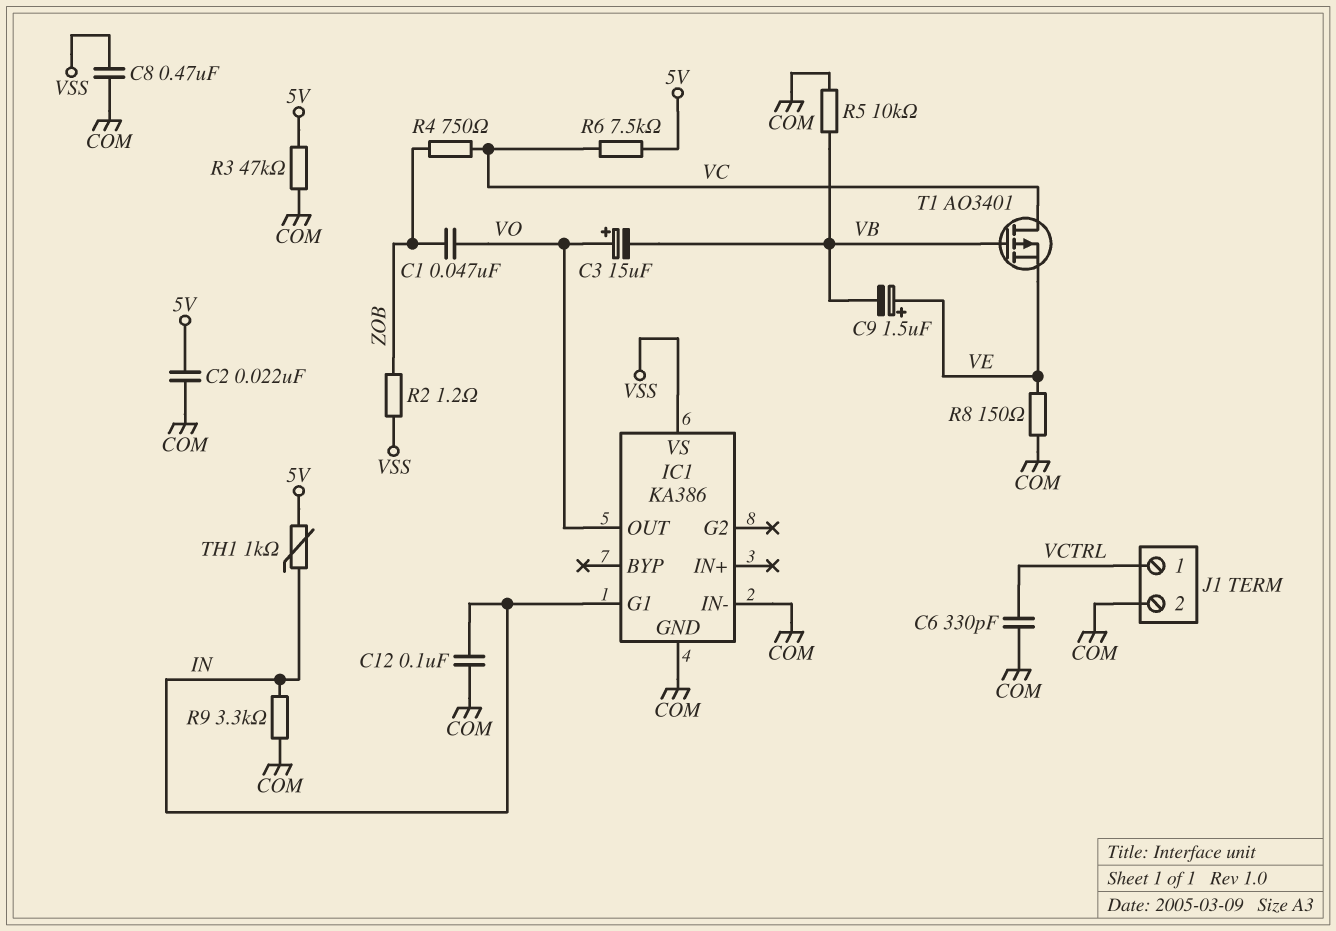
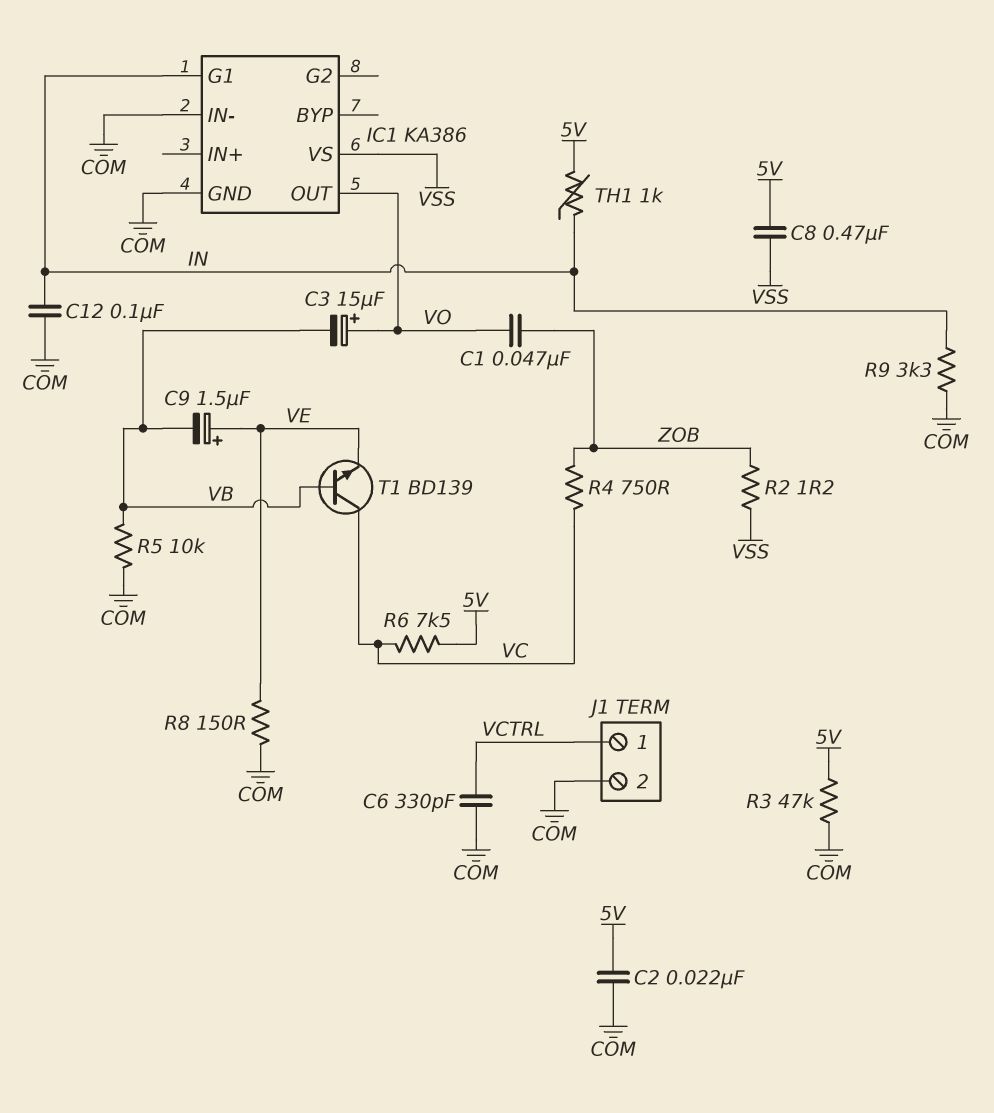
C8: 470nF (COM, VSS) -> 470nF (5V, VSS)
T1: PMOS AO3401 (G VB, D VC, S VE) -> NPN BD139 (B VB, C VC, E VE)

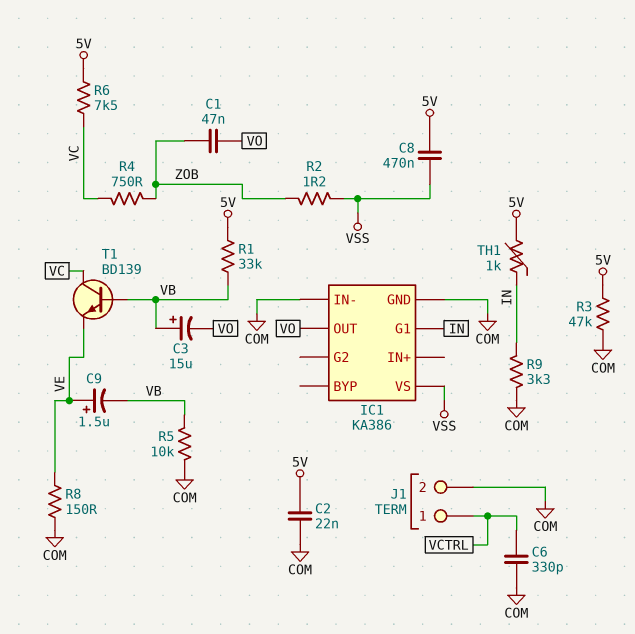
C3: 15uF (plus VO, minus VB) -> 15uF (plus VB, minus VO)
C12: 100nF (COM, IN) -> none
R1: none -> 33k (5V, VB)

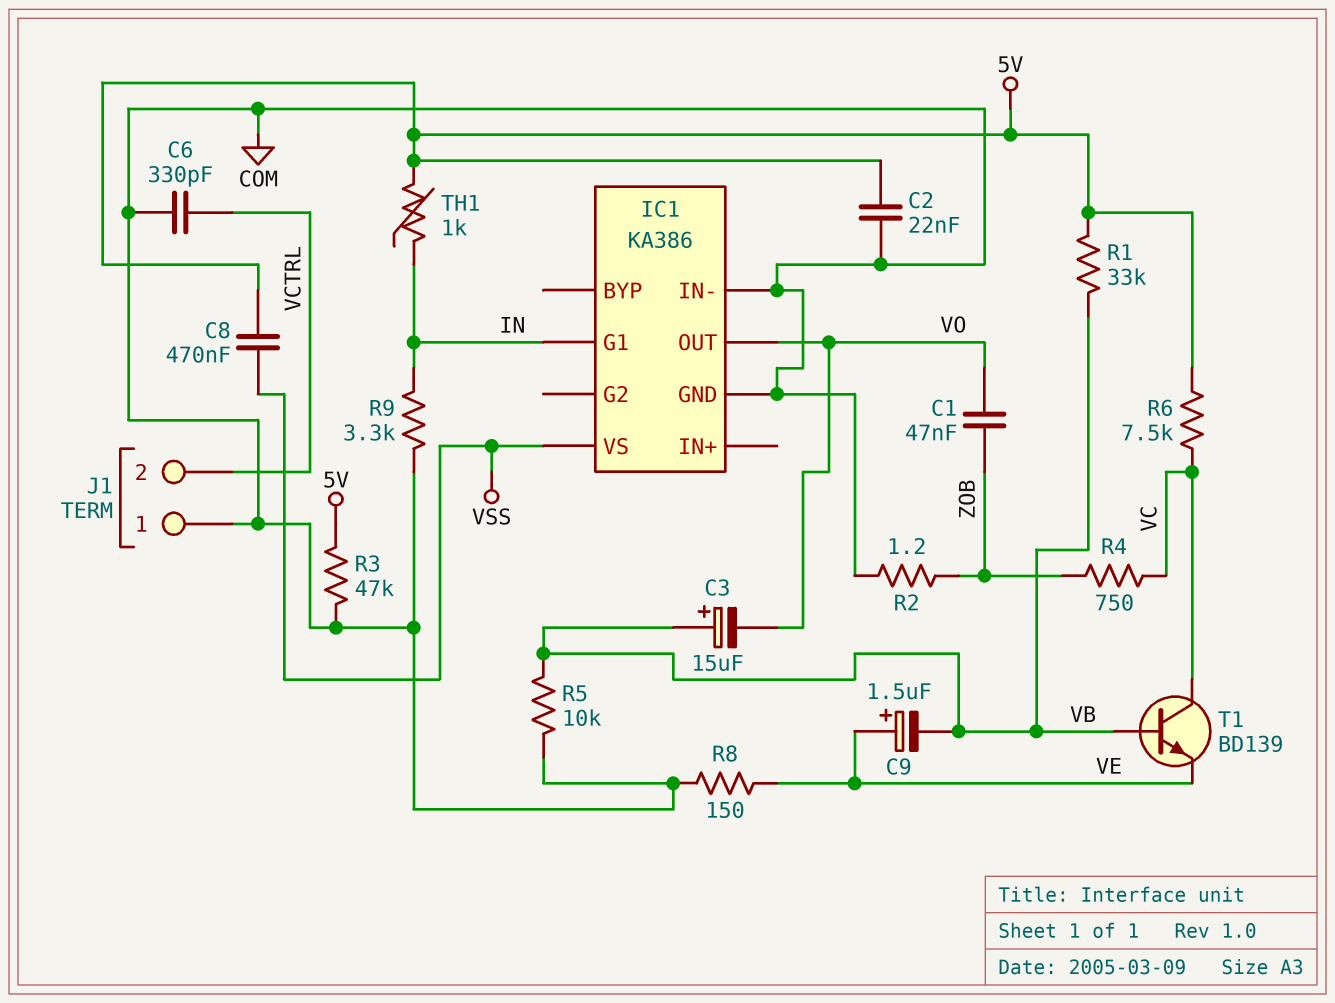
J1 pin 1: VCTRL -> COM
J1 pin 2: COM -> VCTRL
R2: 1.2 (VSS, ZOB) -> 1.2 (COM, ZOB)

